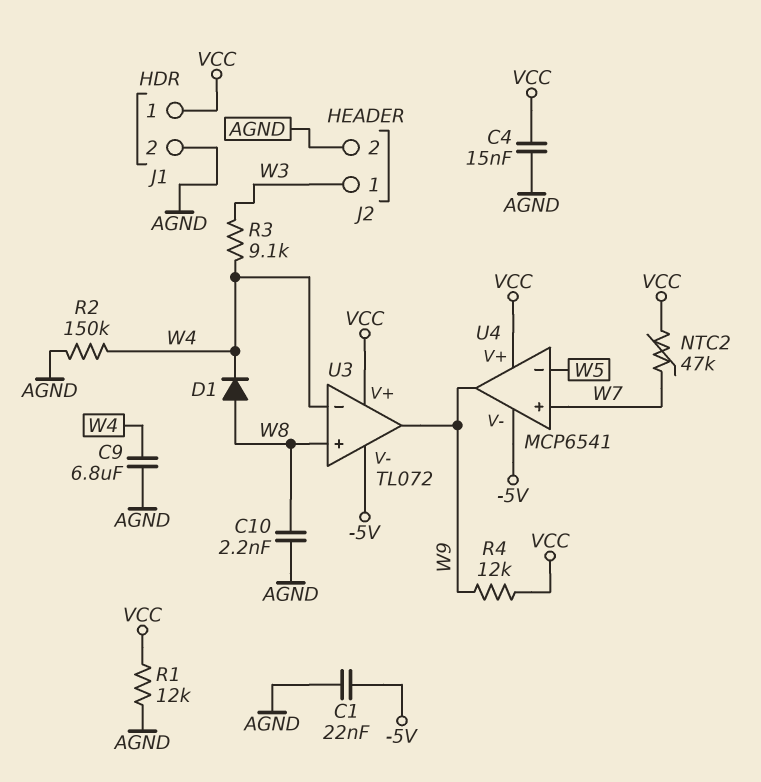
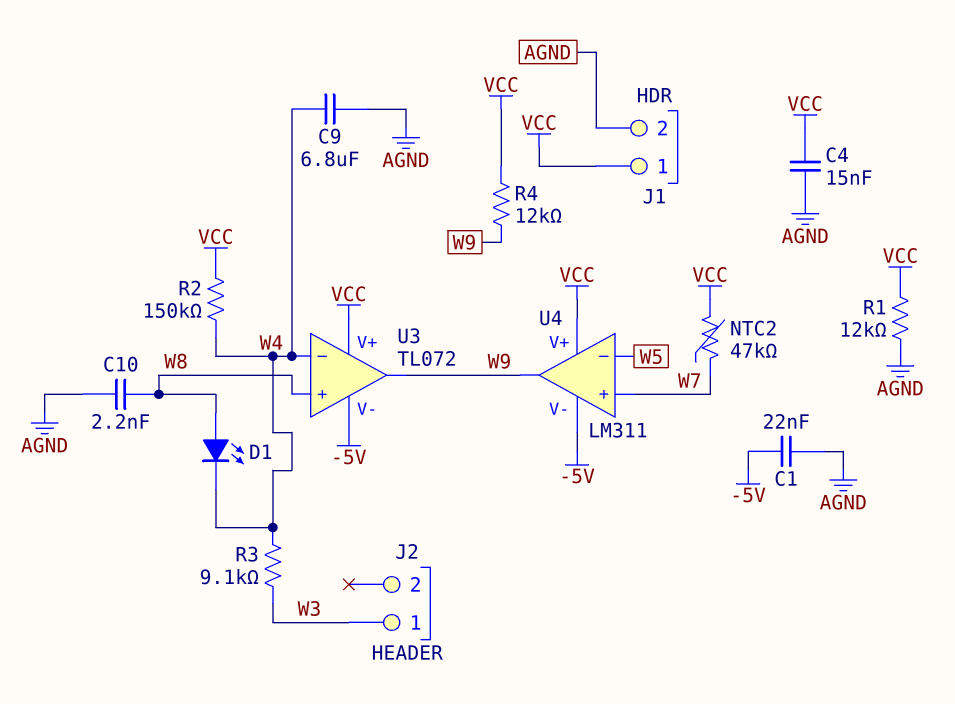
D1: diode (A W8, K W4) -> LED (A W8, K W4)
J2 pin 2: AGND -> none
R2: 150k (AGND, W4) -> 150k (VCC, W4)
U4: MCP6541 -> LM311

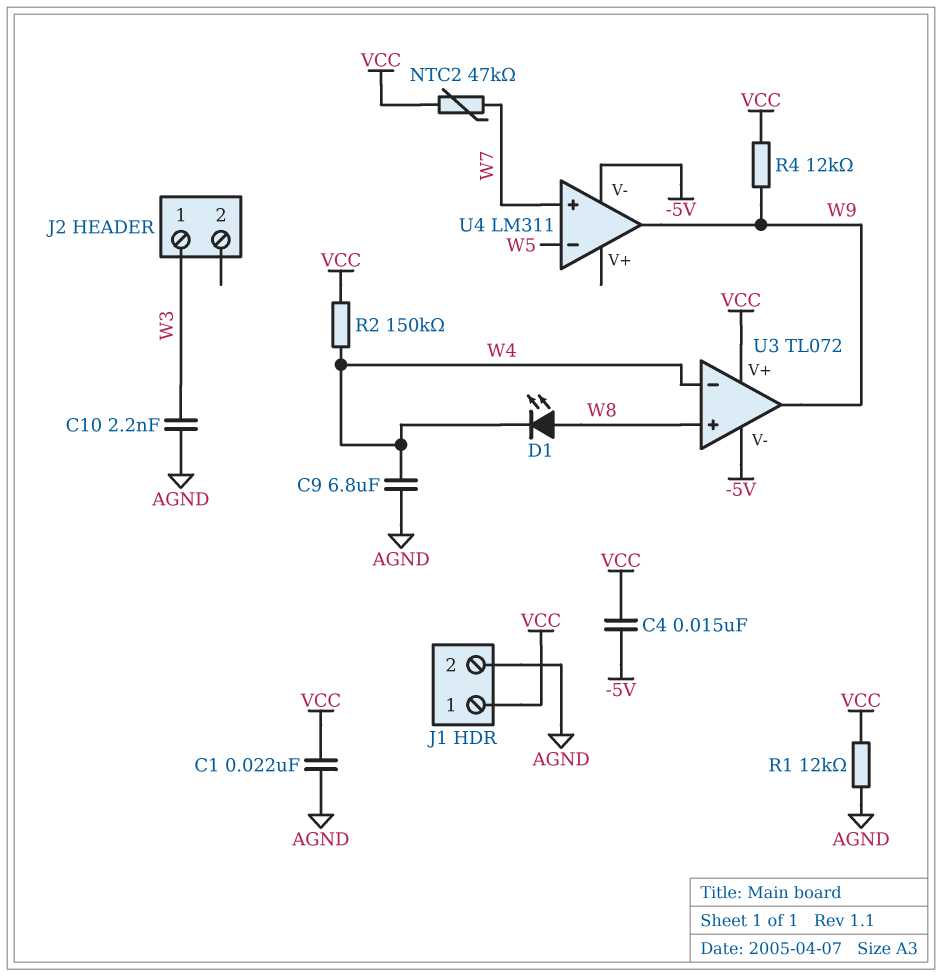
C1: 22nF (-5V, AGND) -> 22nF (AGND, VCC)
C4: 15nF (AGND, VCC) -> 15nF (-5V, VCC)
C10: 2.2nF (AGND, W8) -> 2.2nF (AGND, W3)
R3: 9.1k (W3, W4) -> none
U4 pin V+: VCC -> none

